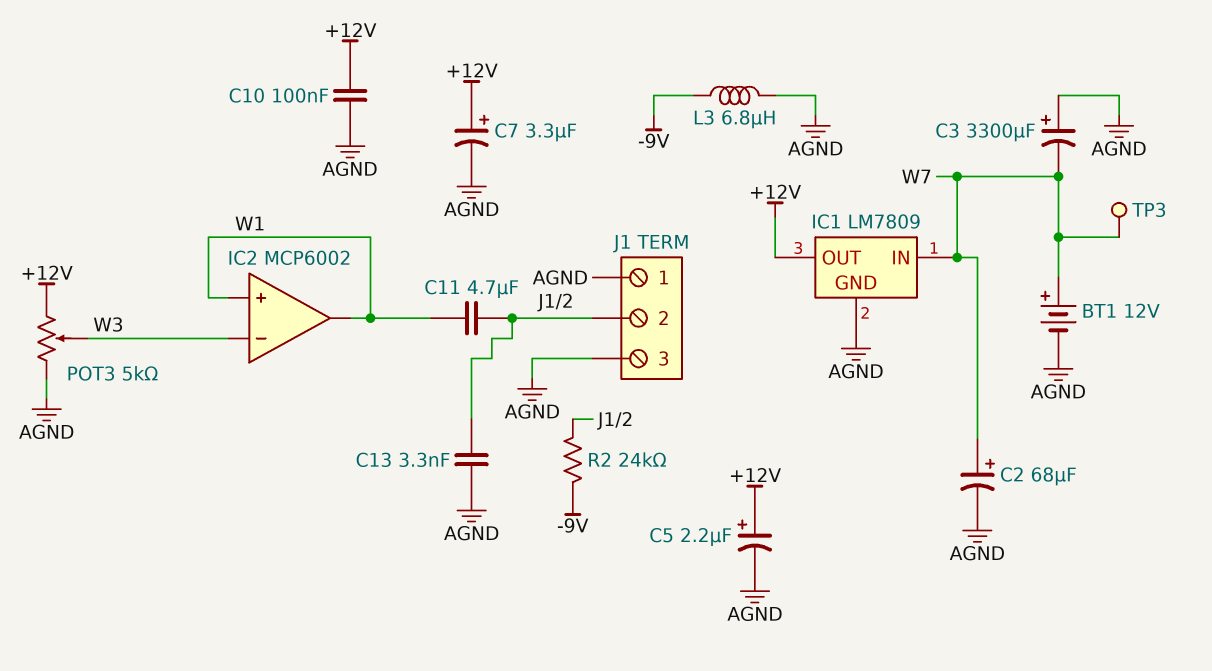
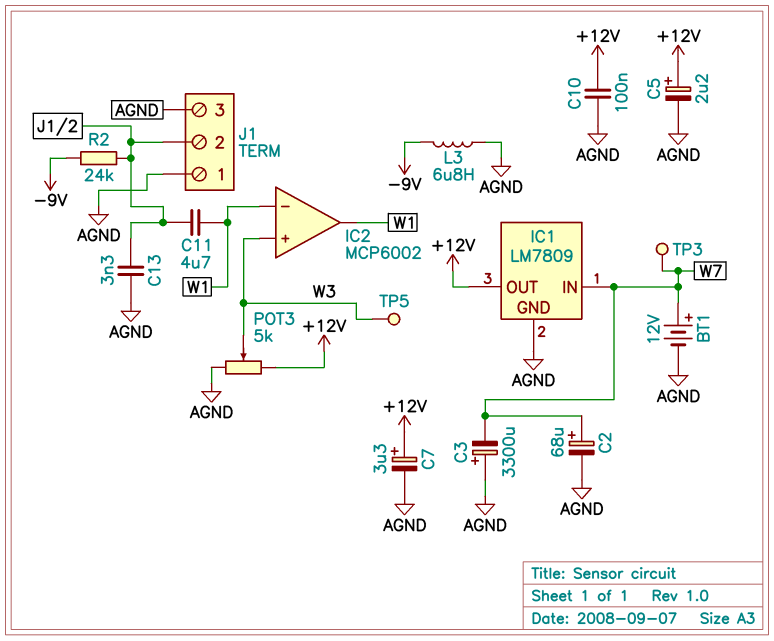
IC2 pin in+: W1 -> W3
IC2 pin in-: W3 -> W1
TP5: none -> test point (W3)

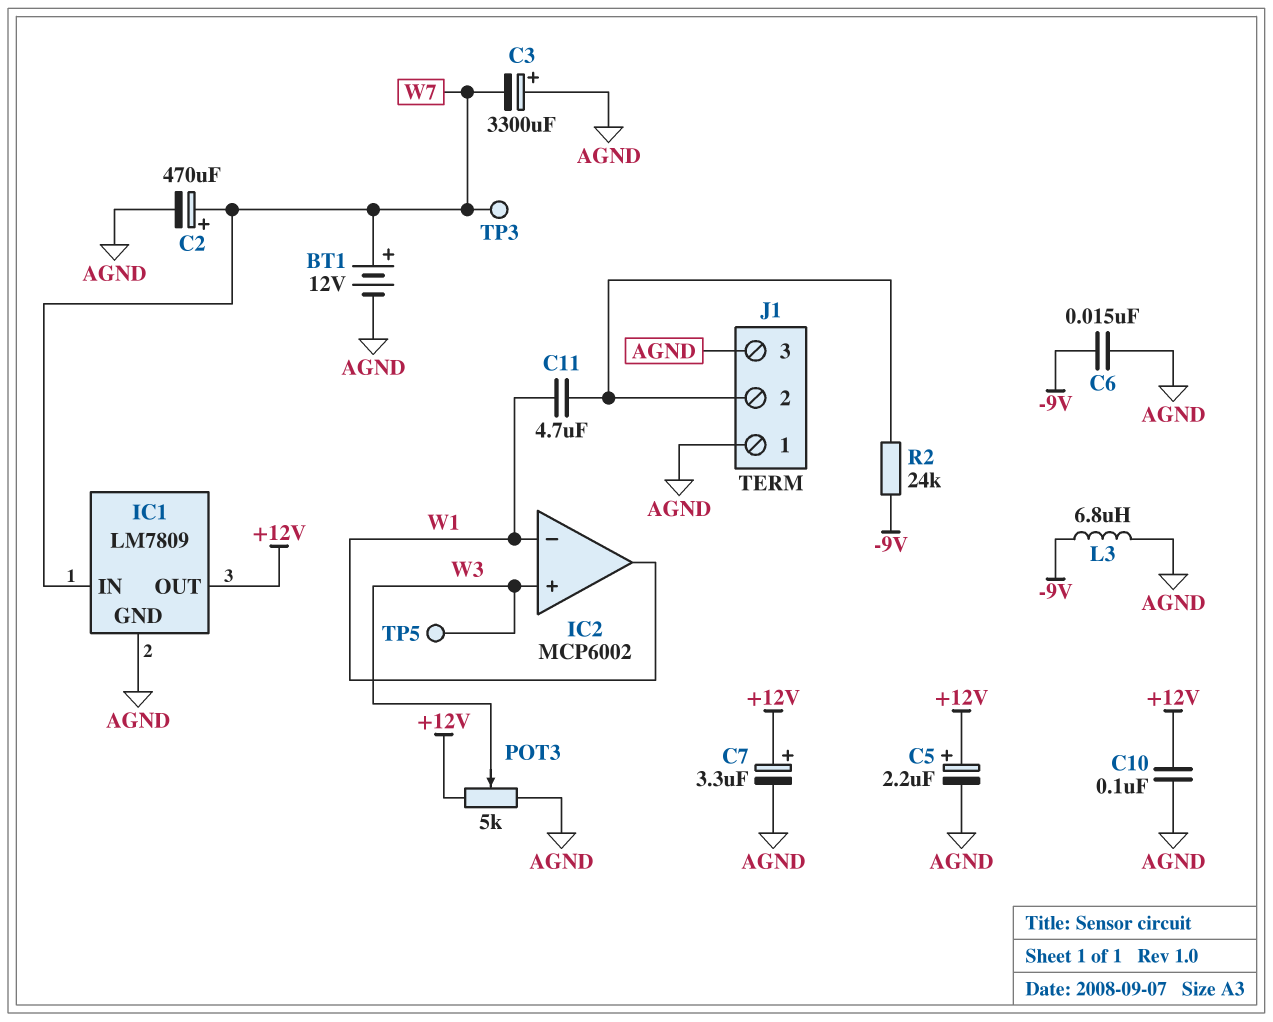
C2: 68uF (plus W7, minus AGND) -> 470uF (plus W7, minus AGND)
C6: none -> 15nF (-9V, AGND)
C13: 3.3nF (AGND, J1/2) -> none

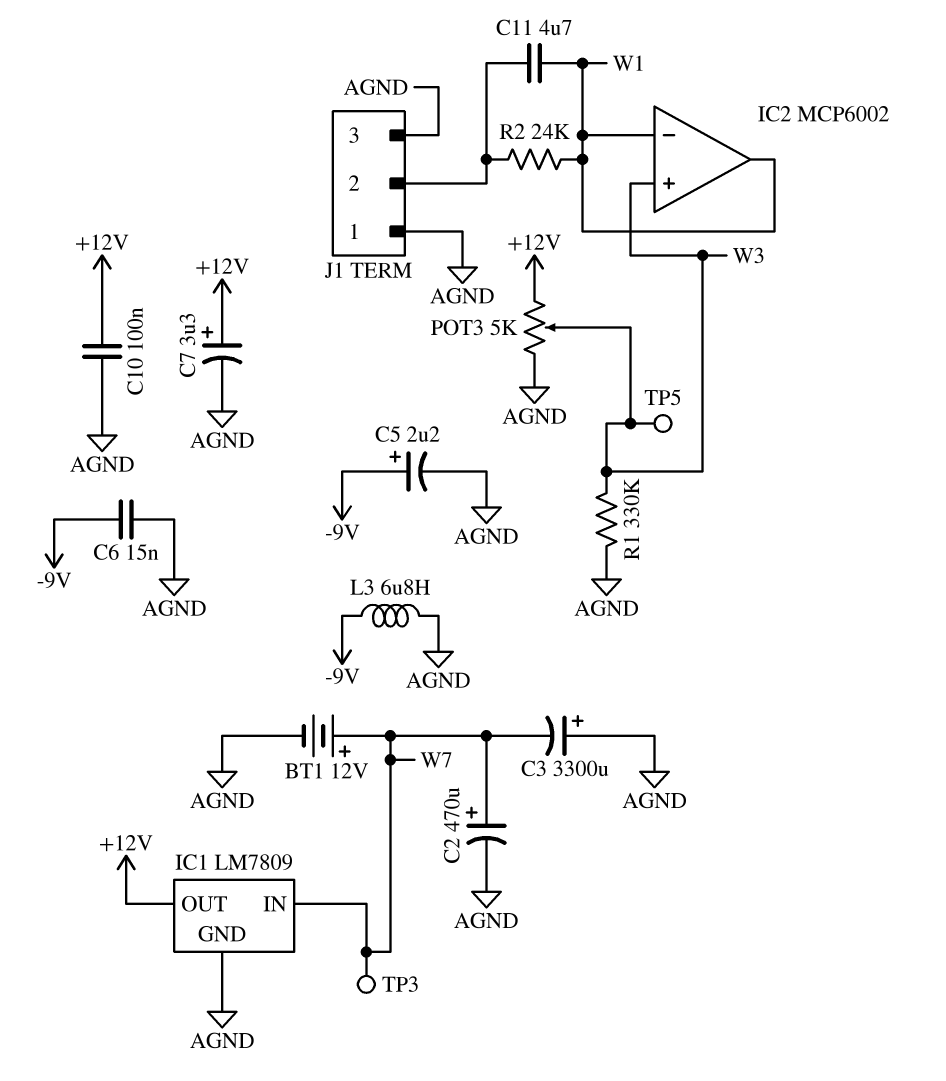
C5: 2.2uF (plus +12V, minus AGND) -> 2.2uF (plus -9V, minus AGND)
R1: none -> 330k (AGND, W3)
R2: 24k (-9V, J1/2) -> 24k (J1/2, W1)

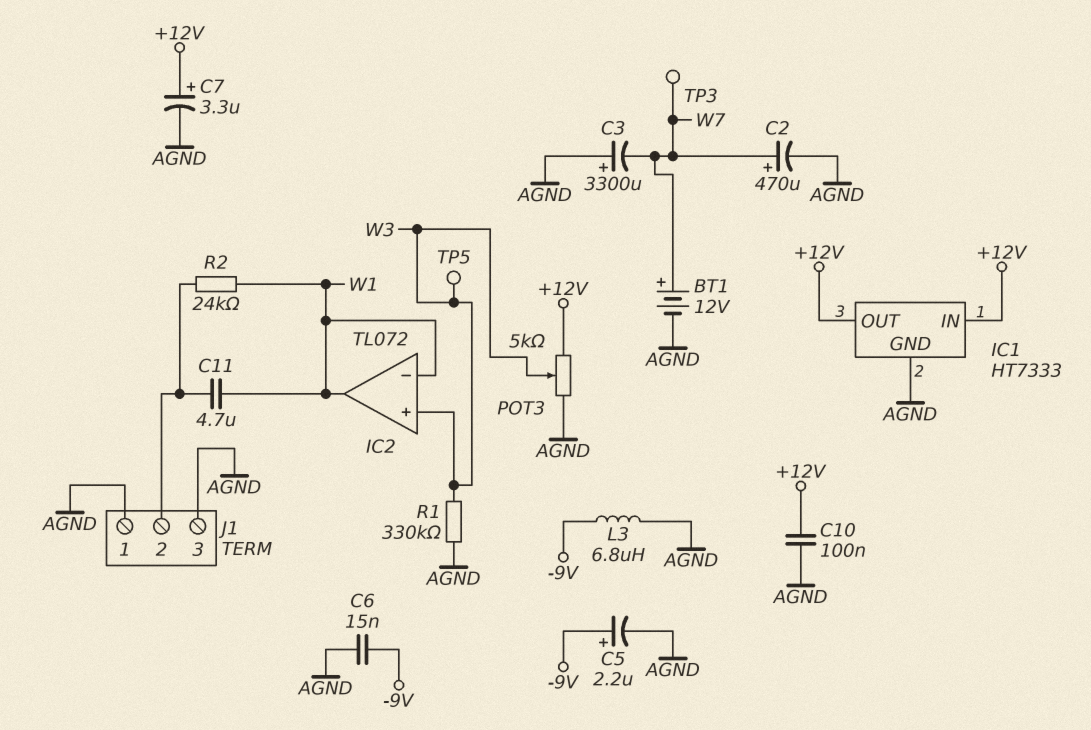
IC1: LM7809 -> HT7333
IC1 pin IN: W7 -> +12V
IC2: MCP6002 -> TL072

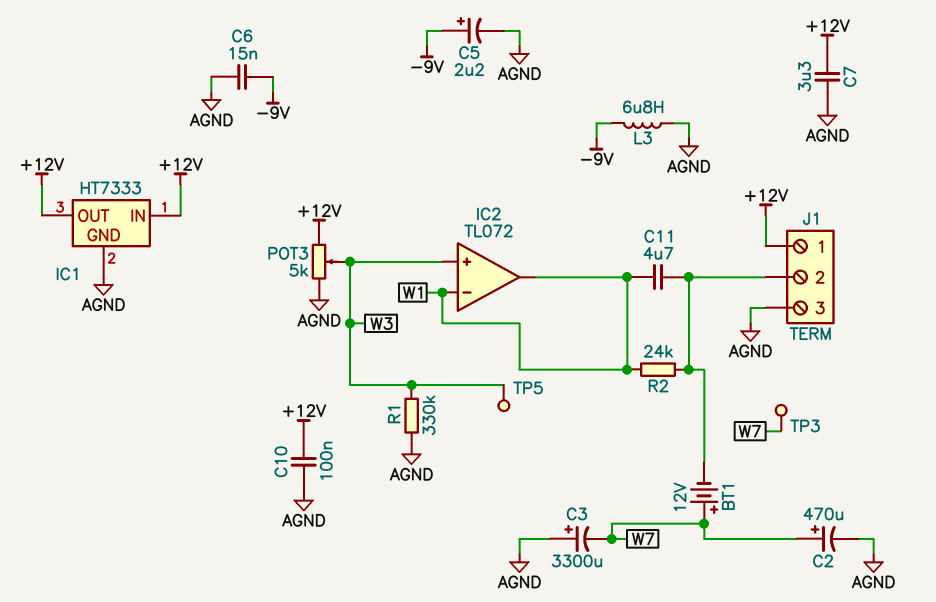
BT1: 12V (plus W7, minus AGND) -> 12V (plus W7, minus J1/2)
C7: 3.3uF (plus +12V, minus AGND) -> 3.3uF (+12V, AGND)
J1 pin 1: AGND -> +12V

